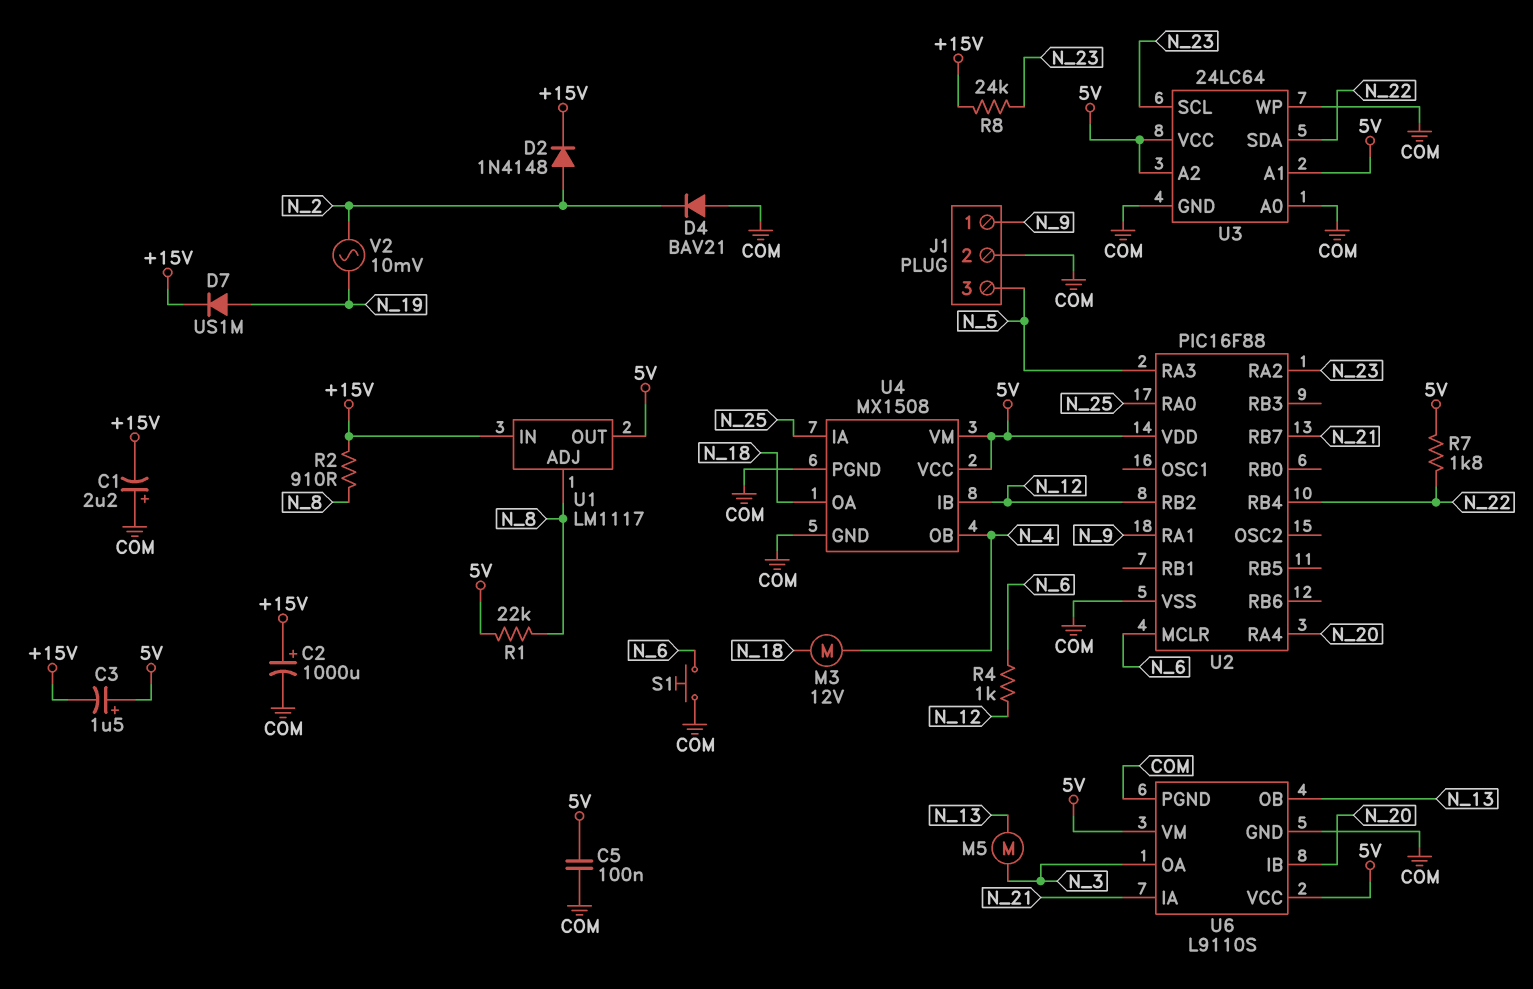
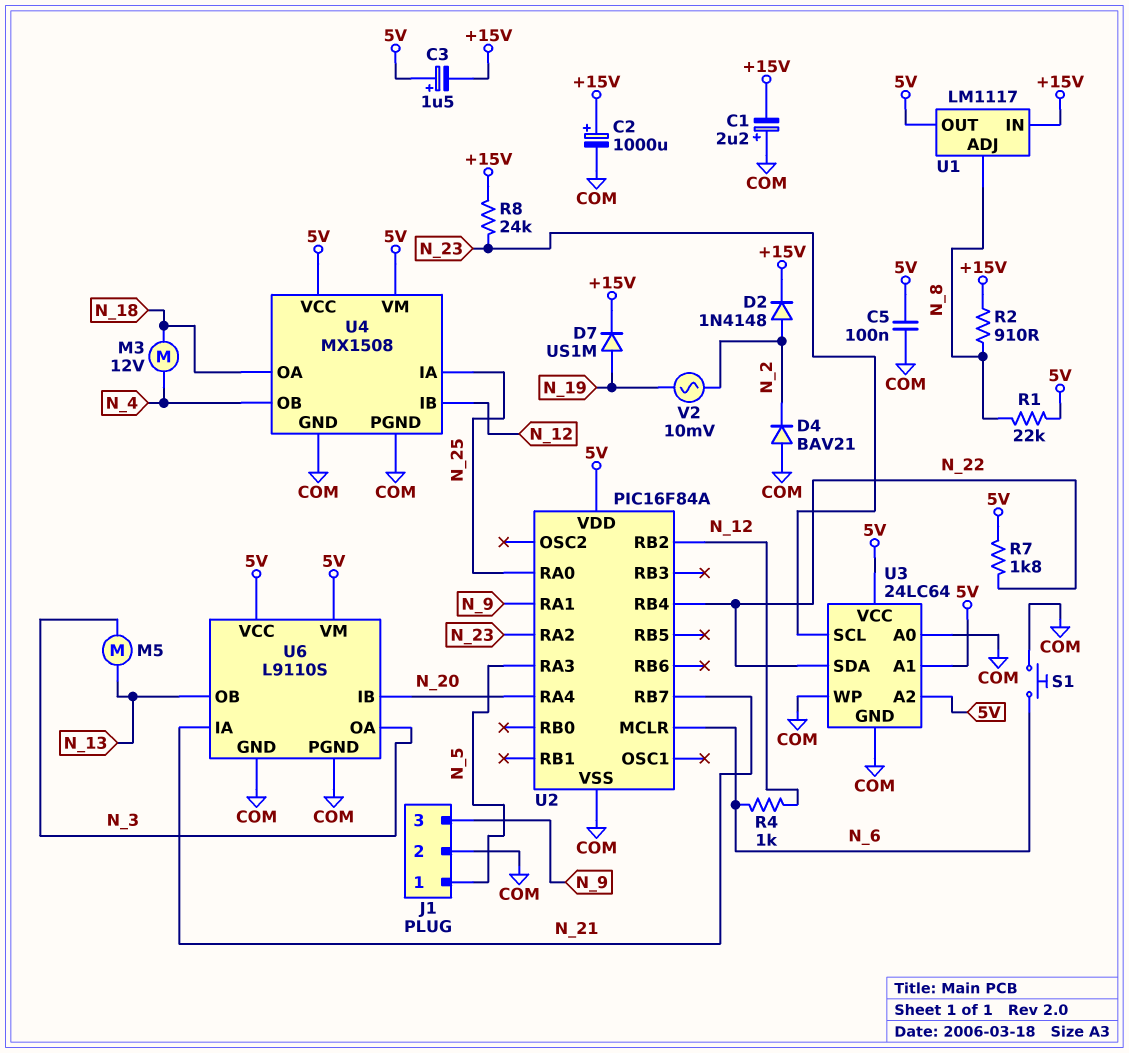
J1 pin 1: N_9 -> N_5
J1 pin 3: N_5 -> N_9
U2: PIC16F88 -> PIC16F84A

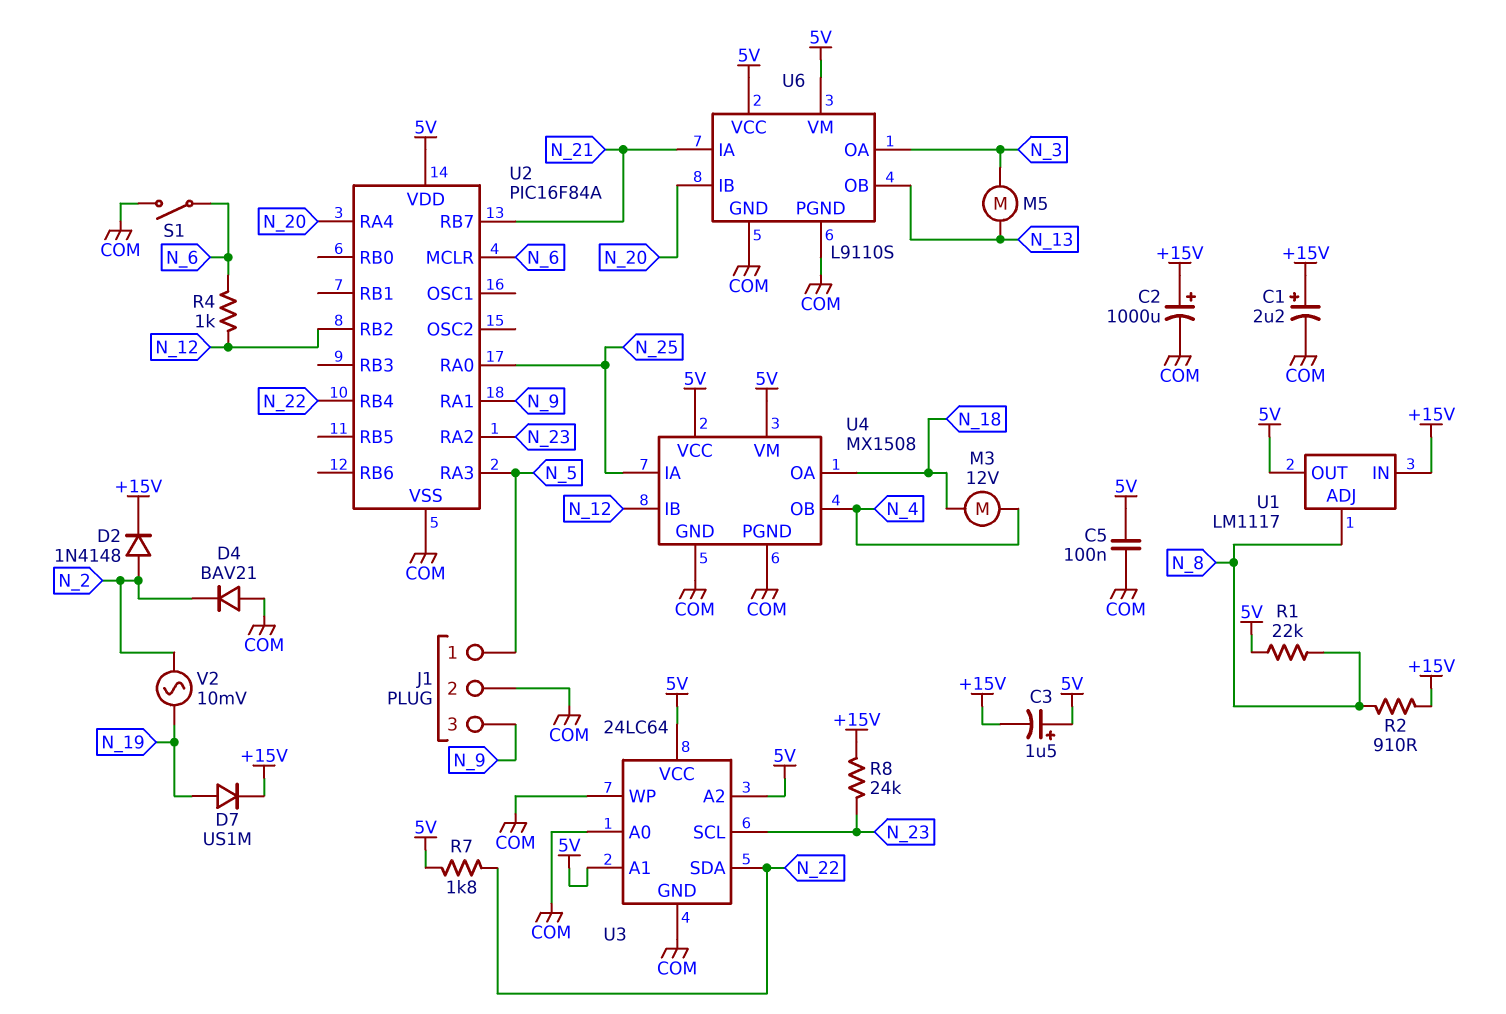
C1: 2.2uF (plus COM, minus +15V) -> 2.2uF (plus +15V, minus COM)
S1: button (COM, N_6) -> switch (COM, N_6)

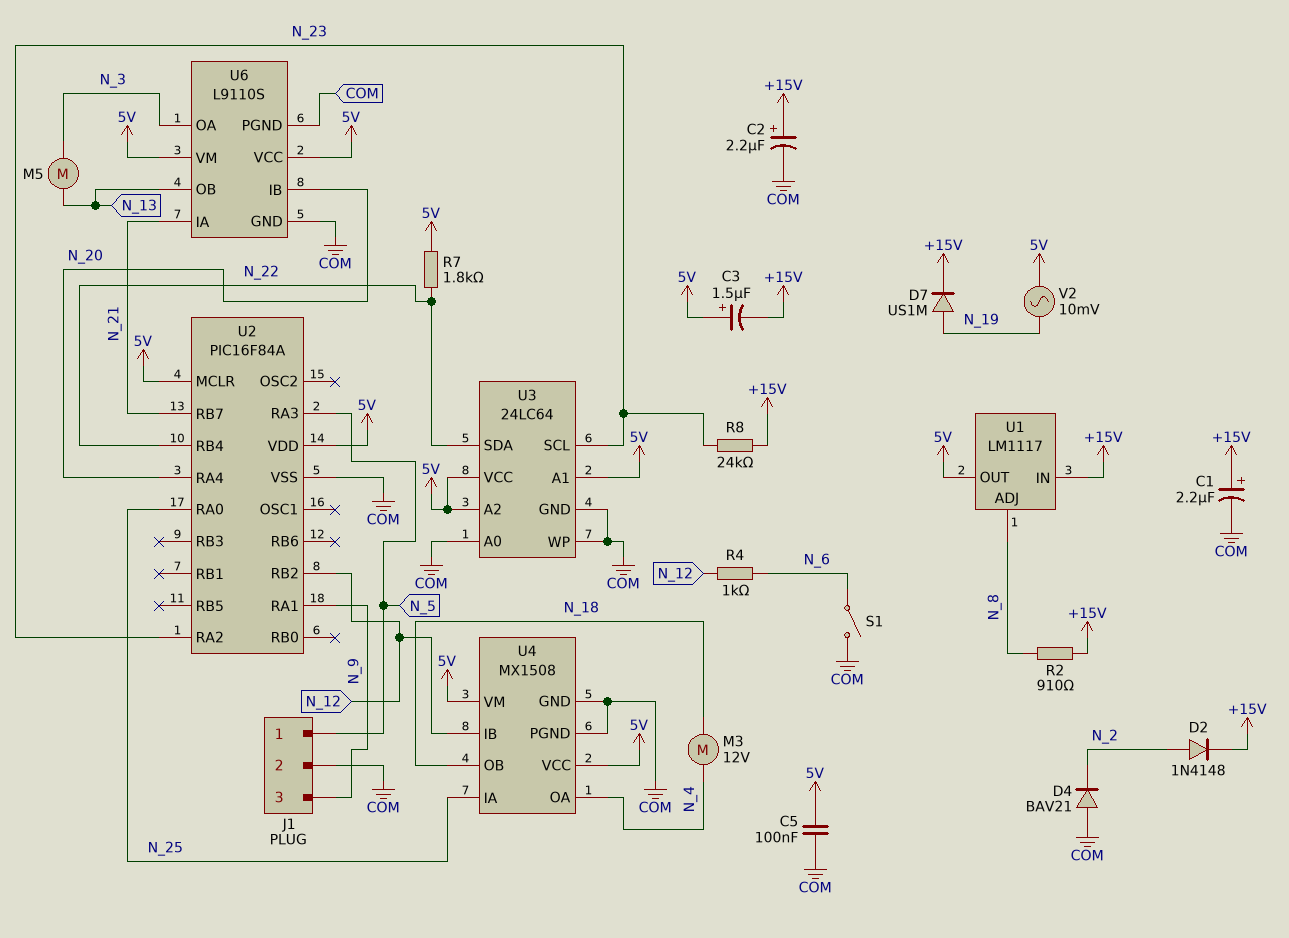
C2: 1000uF (plus +15V, minus COM) -> 2.2uF (plus +15V, minus COM)
R1: 22k (5V, N_8) -> none
U2 pin MCLR: N_6 -> 5V
U4 pin OA: N_18 -> N_4
U4 pin OB: N_4 -> N_18
V2: AC 10mV (N_2, N_19) -> AC 10mV (5V, N_19)

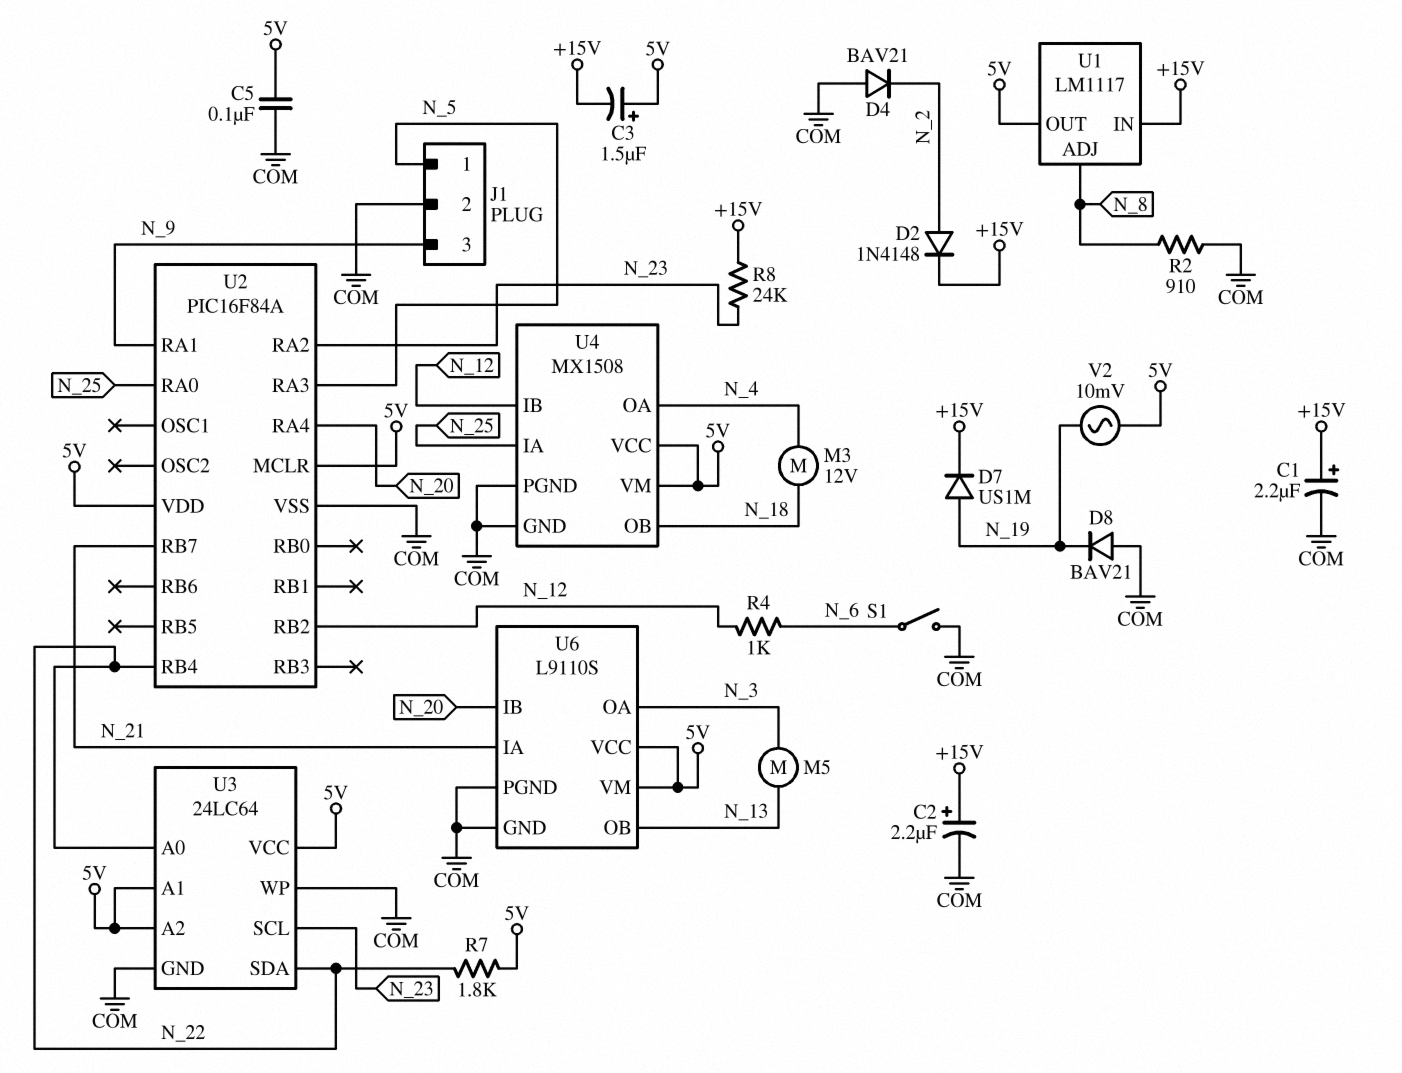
D8: none -> diode BAV21 (A COM, K N_19)
R2: 910 (+15V, N_8) -> 910 (COM, N_8)
U3 pin A0: COM -> N_22

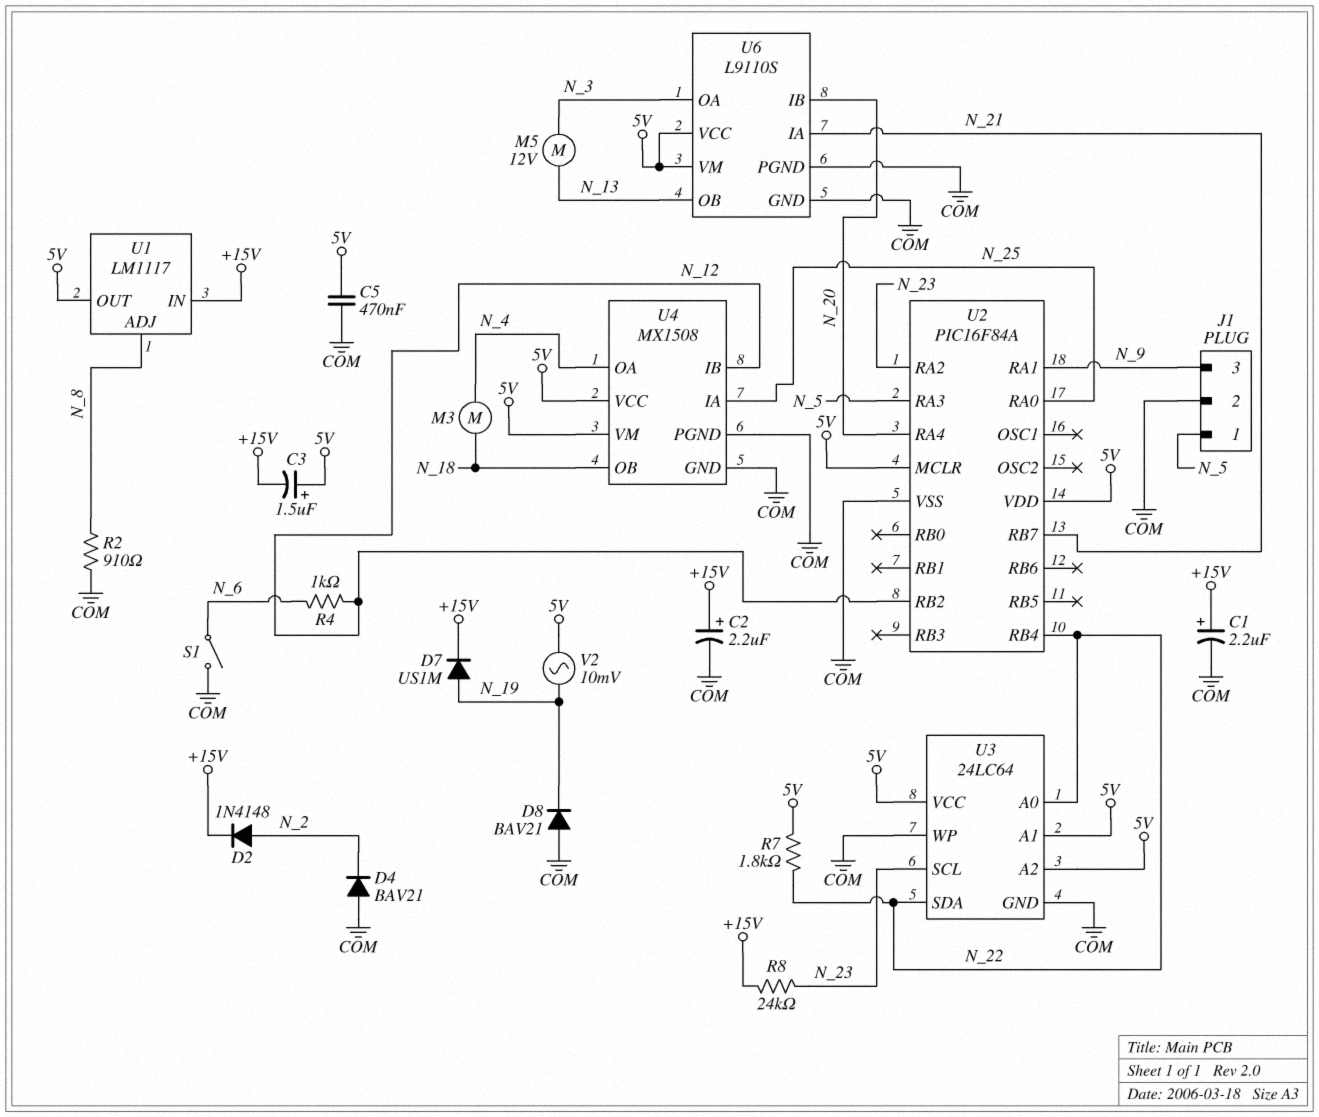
C5: 100nF (5V, COM) -> 470nF (5V, COM)
M3: motor 12V (N_4, N_18) -> motor (N_4, N_18)
M5: motor (N_3, N_13) -> motor 12V (N_3, N_13)

